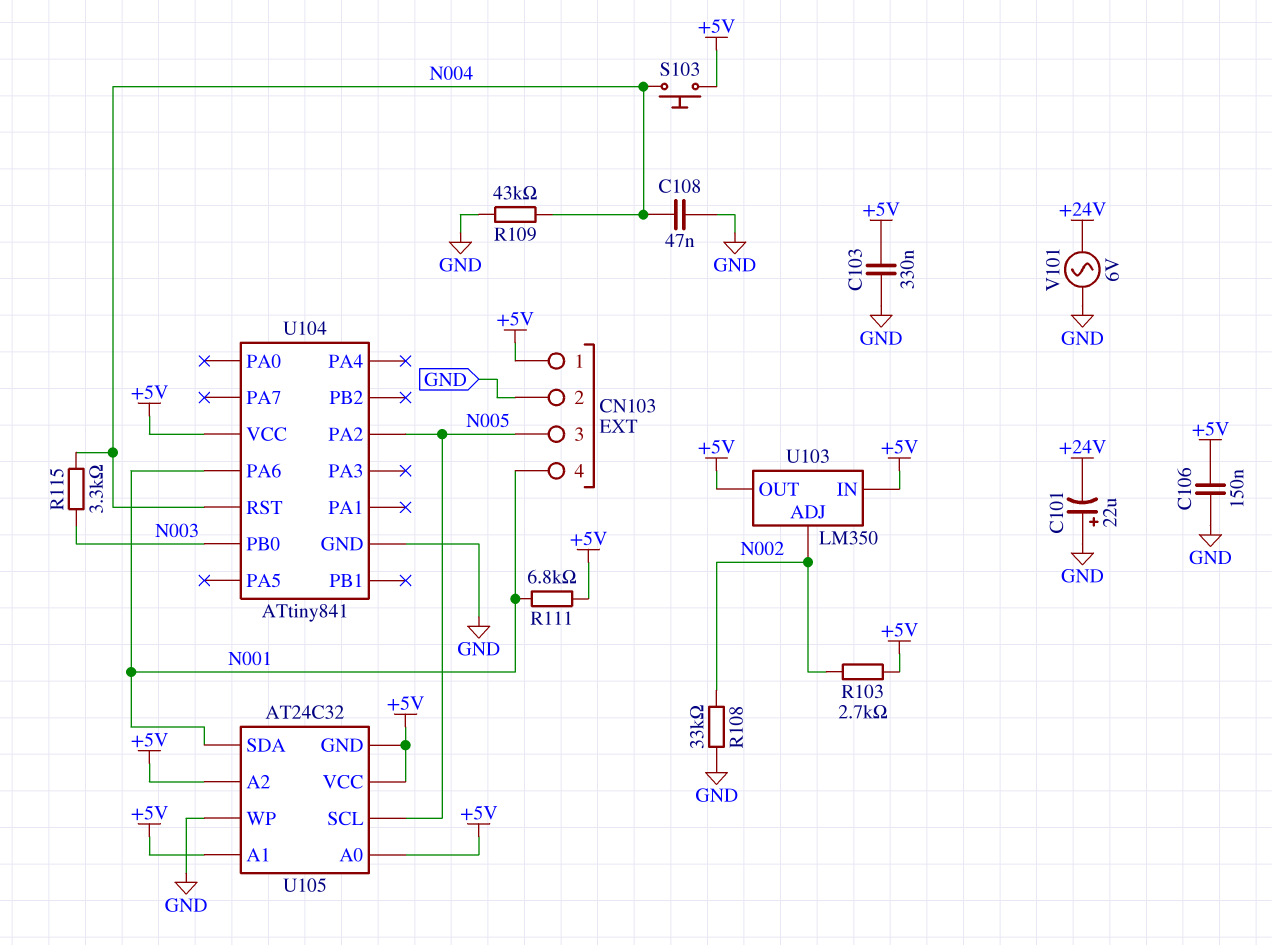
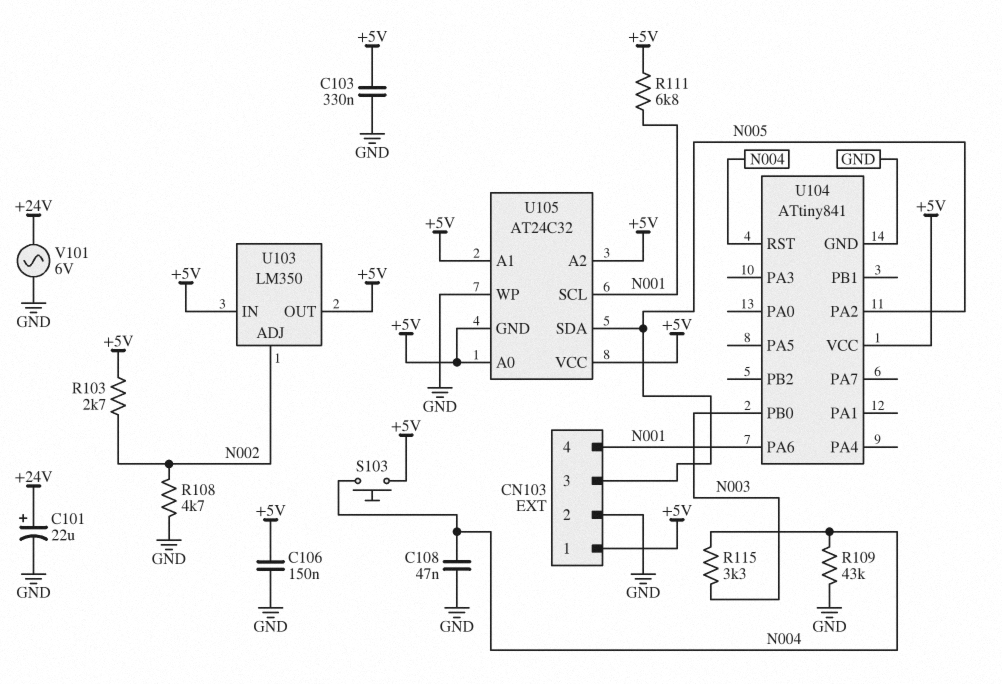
C101: 22uF (plus GND, minus +24V) -> 22uF (plus +24V, minus GND)
R108: 33k (GND, N002) -> 4.7k (GND, N002)
U105 pin SCL: N005 -> N001
U105 pin SDA: N001 -> N005

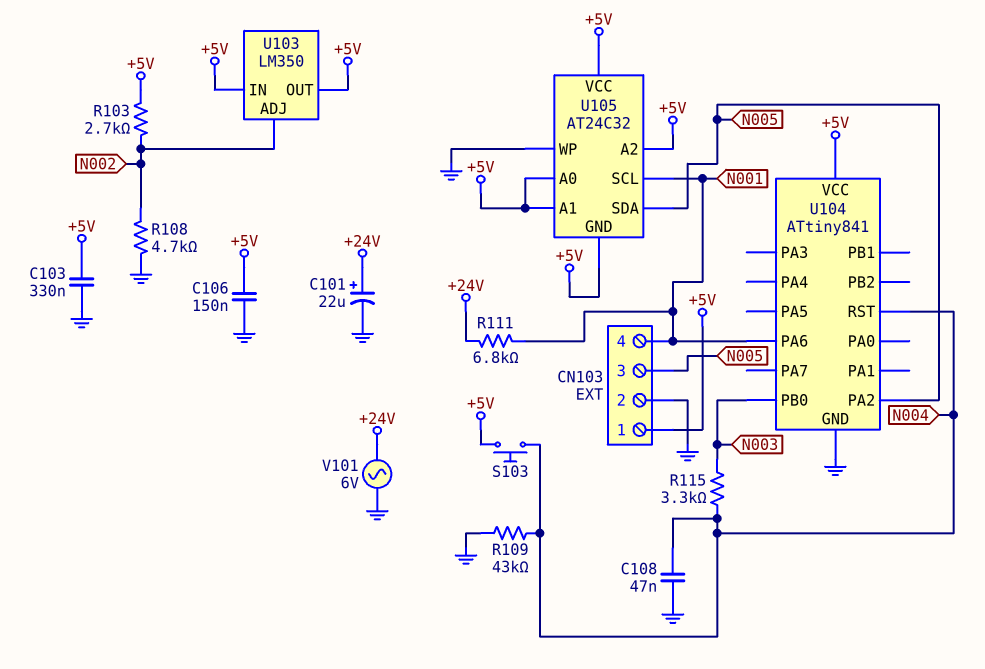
R111: 6.8k (+5V, N001) -> 6.8k (+24V, N001)

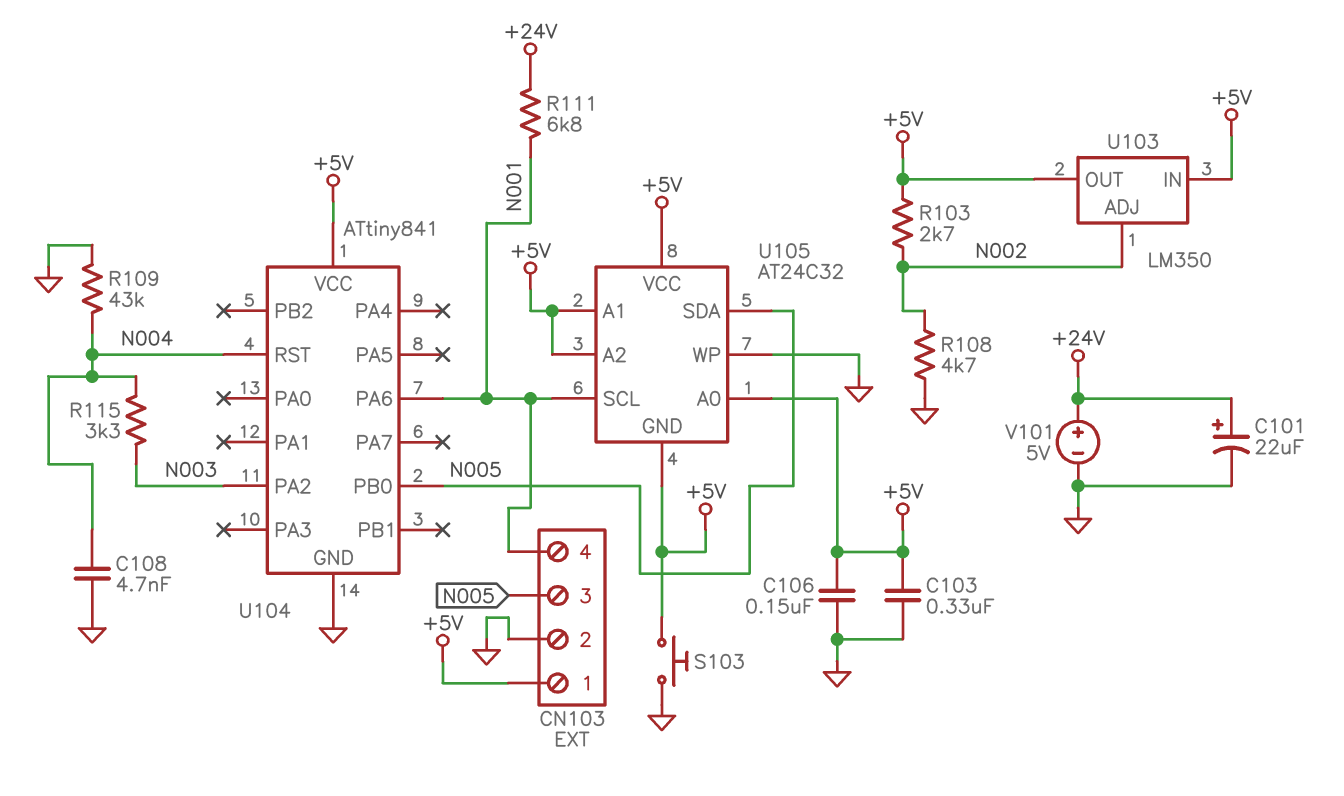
C108: 47nF (GND, N004) -> 4.7nF (GND, N004)
S103: button (+5V, N004) -> button (+5V, GND)
U104 pin PA2: N005 -> N003
U104 pin PB0: N003 -> N005
V101: AC 6V (+24V, GND) -> 5V (plus +24V, minus GND)

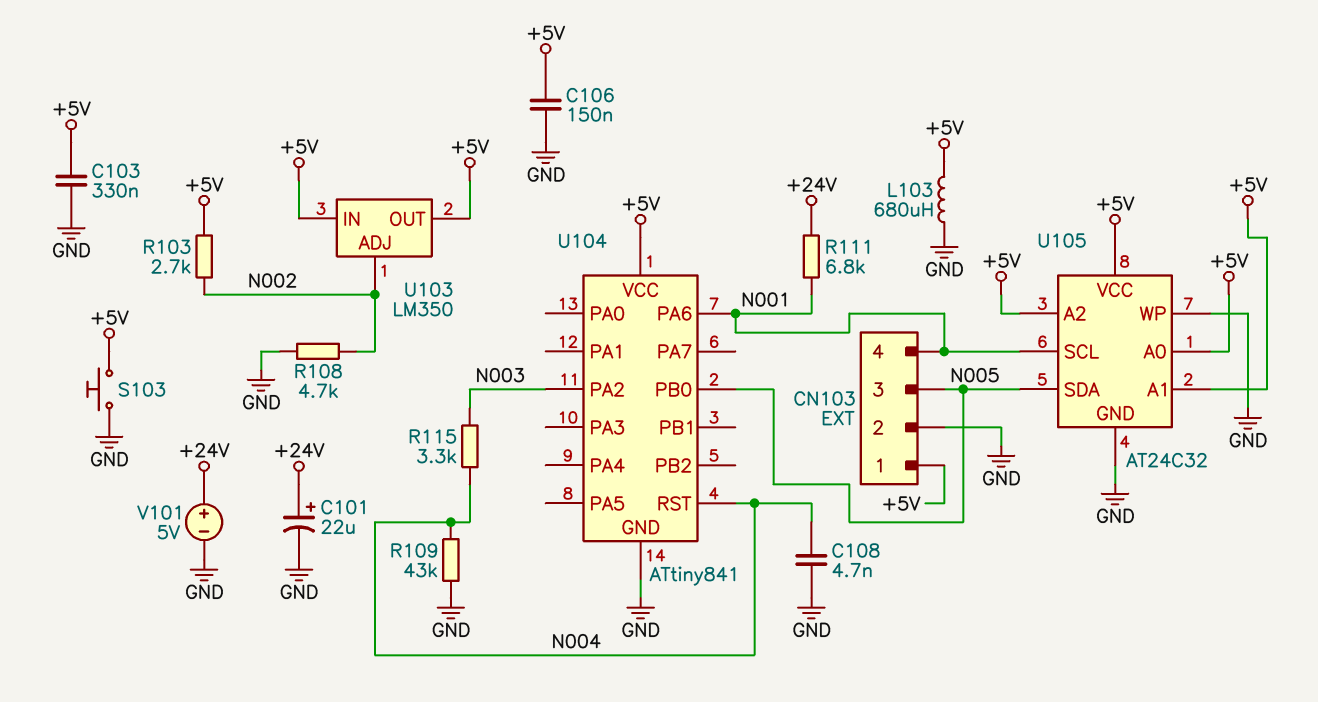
L103: none -> 680uH (+5V, GND)
U105 pin GND: +5V -> GND

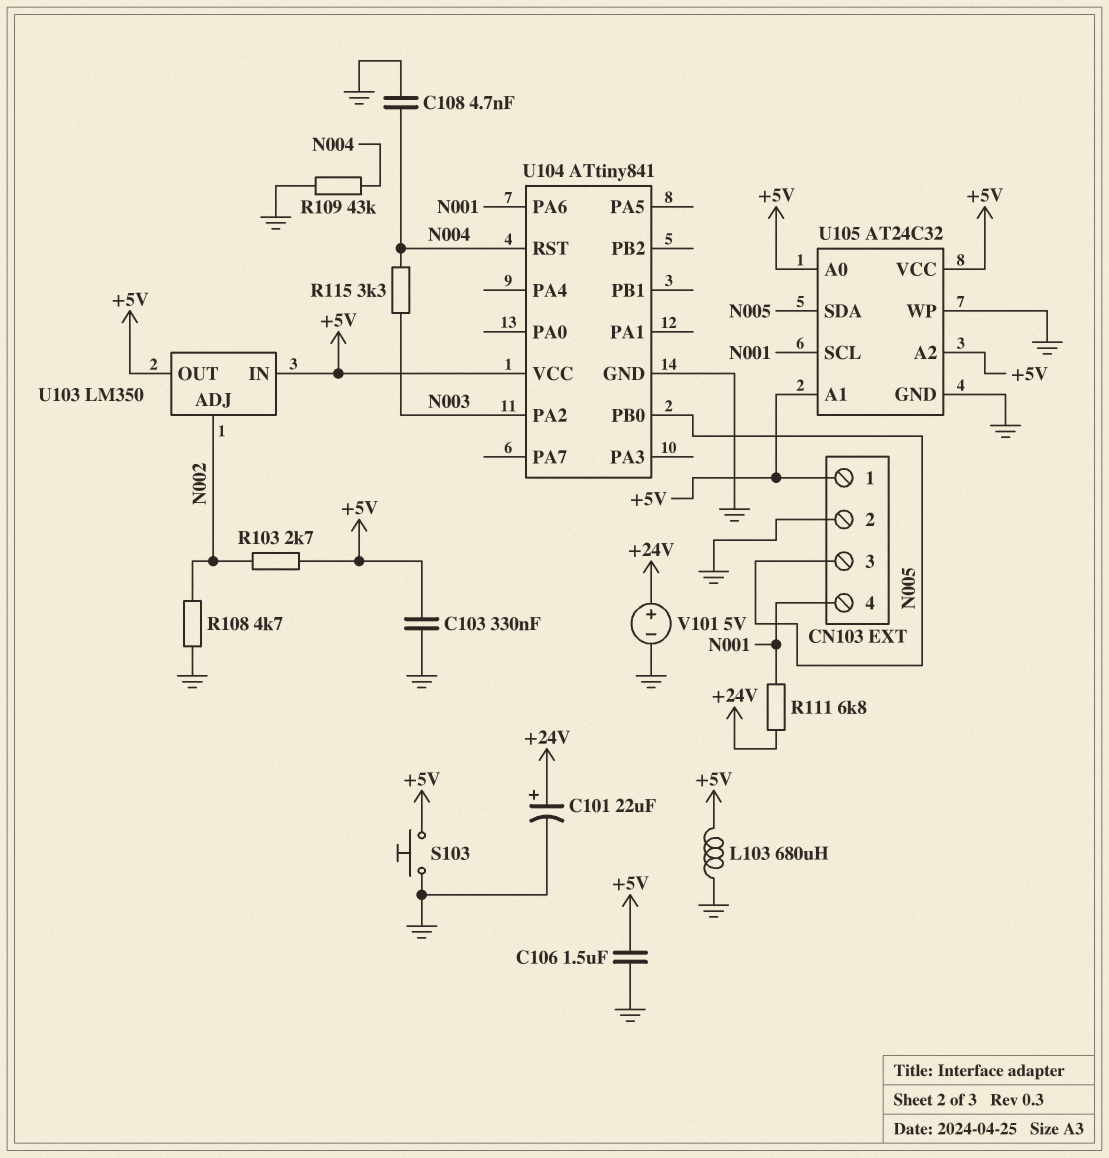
C106: 150nF (+5V, GND) -> 1.5uF (+5V, GND)

